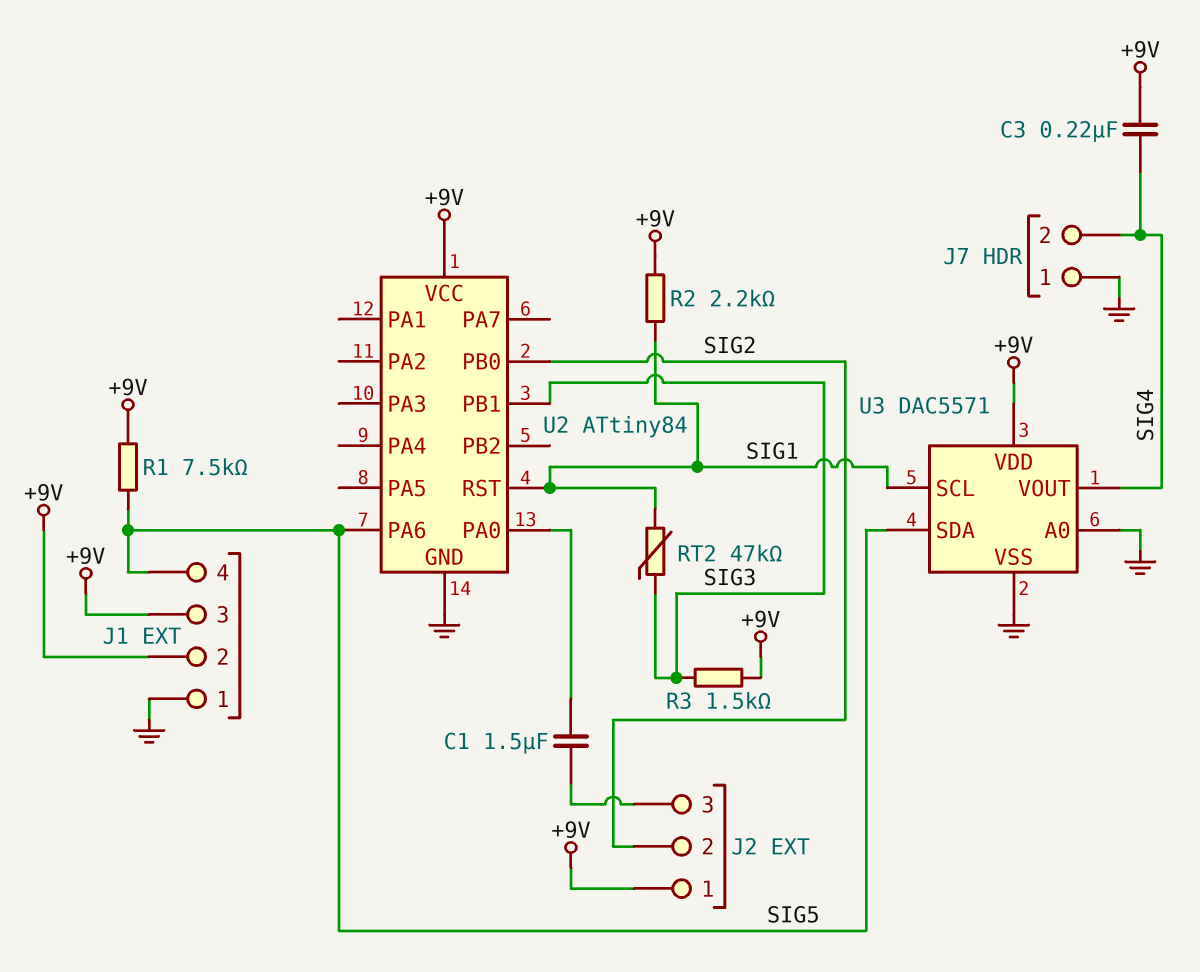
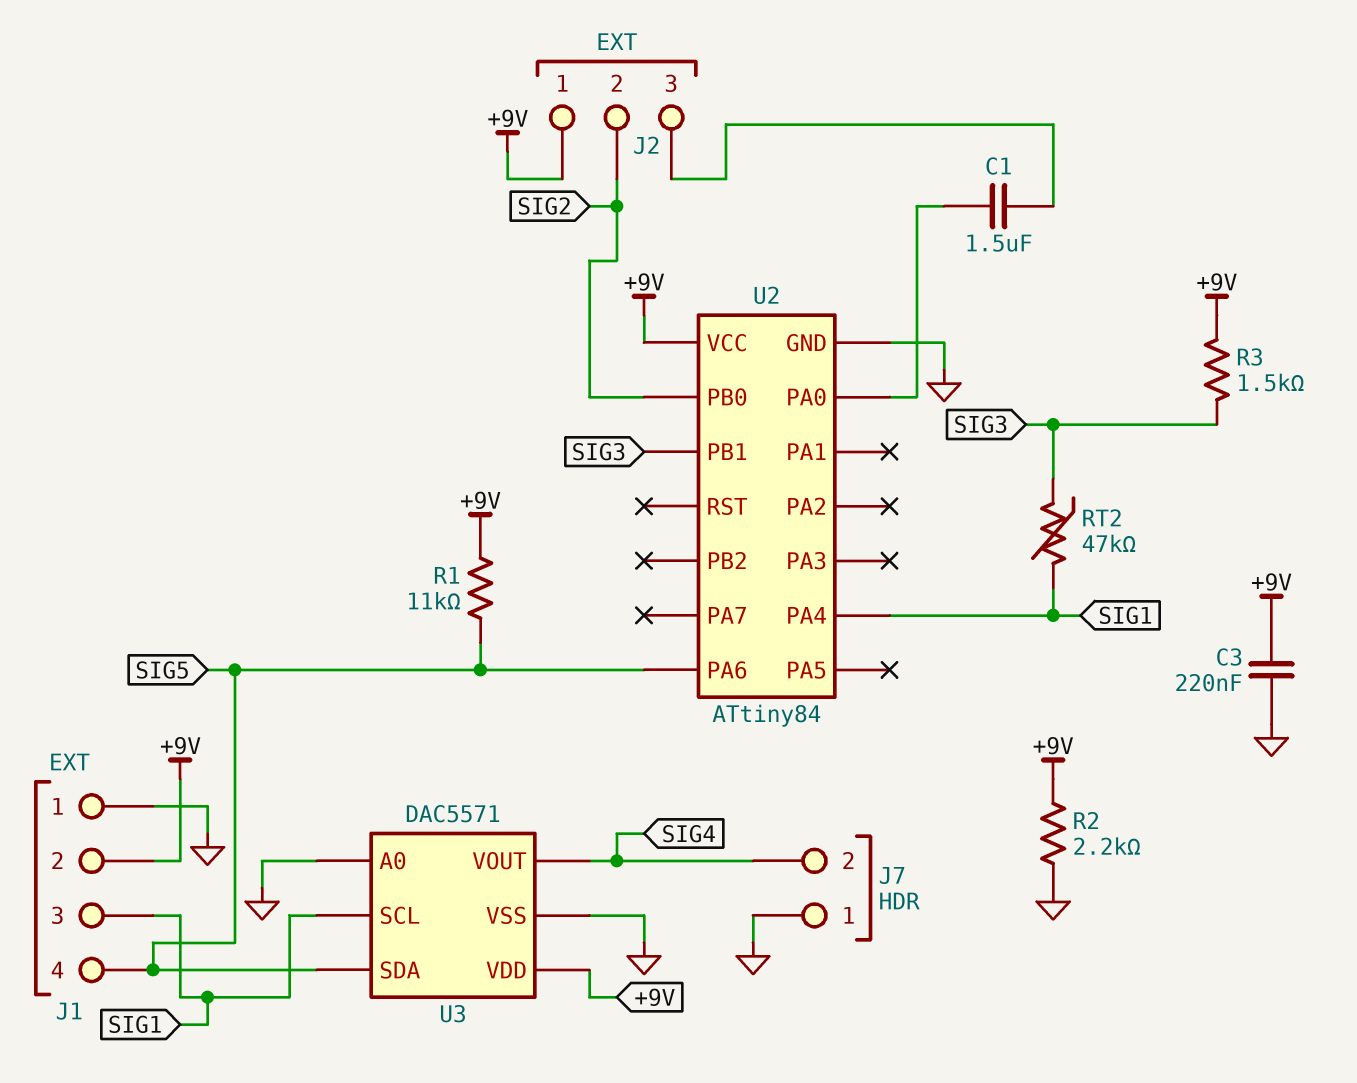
C3: 220nF (+9V, SIG4) -> 220nF (+9V, GND)
J1 pin 3: +9V -> SIG1
R1: 7.5k (+9V, SIG5) -> 11k (+9V, SIG5)
R2: 2.2k (+9V, SIG1) -> 2.2k (+9V, GND)
U2 pin PA4: none -> SIG1
U2 pin RST: SIG1 -> none

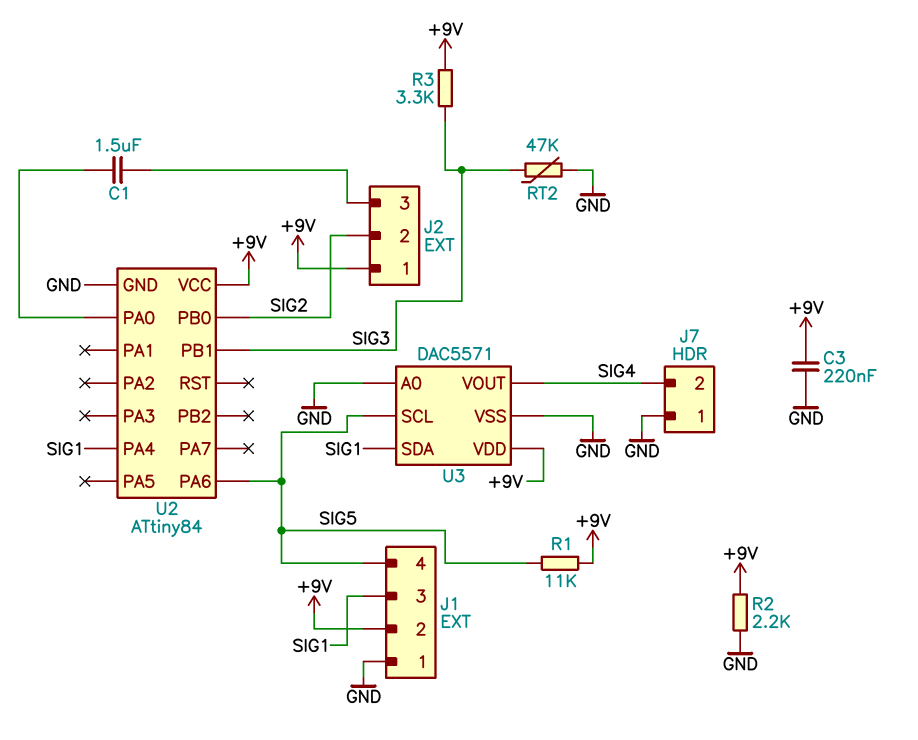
R3: 1.5k (+9V, SIG3) -> 3.3k (+9V, SIG3)
RT2: 47k (SIG1, SIG3) -> 47k (GND, SIG3)
U3 pin SCL: SIG1 -> SIG5
U3 pin SDA: SIG5 -> SIG1

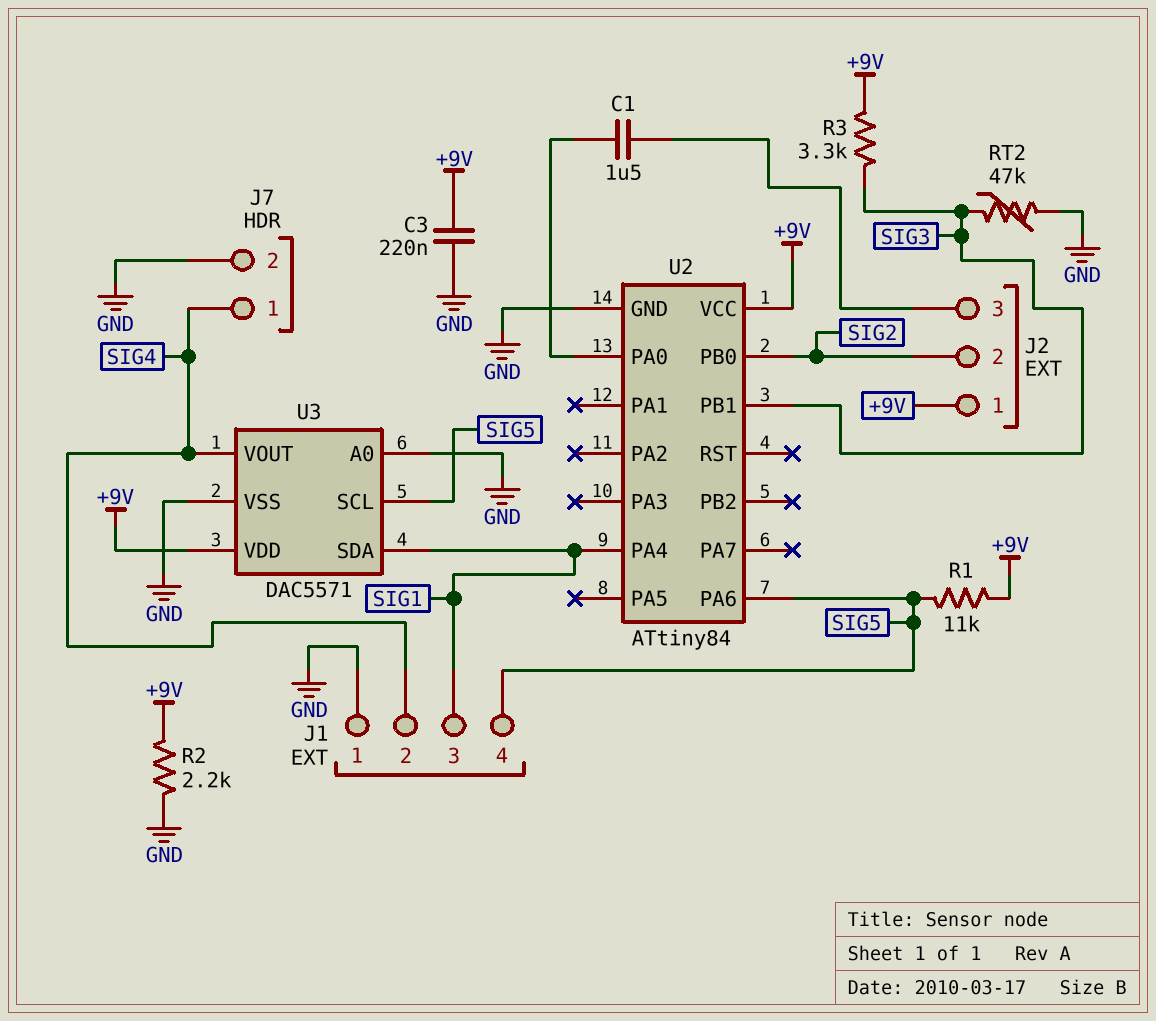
J1 pin 2: +9V -> SIG4
J7 pin 1: GND -> SIG4
J7 pin 2: SIG4 -> GND

